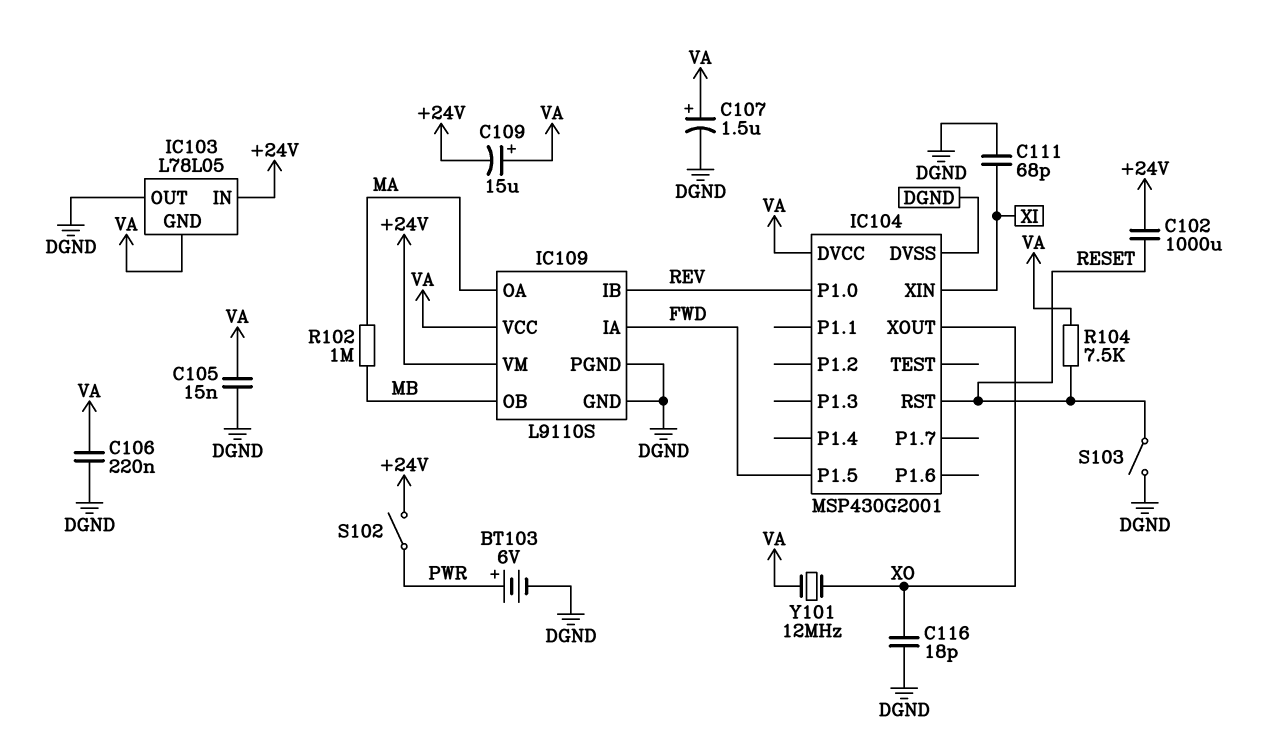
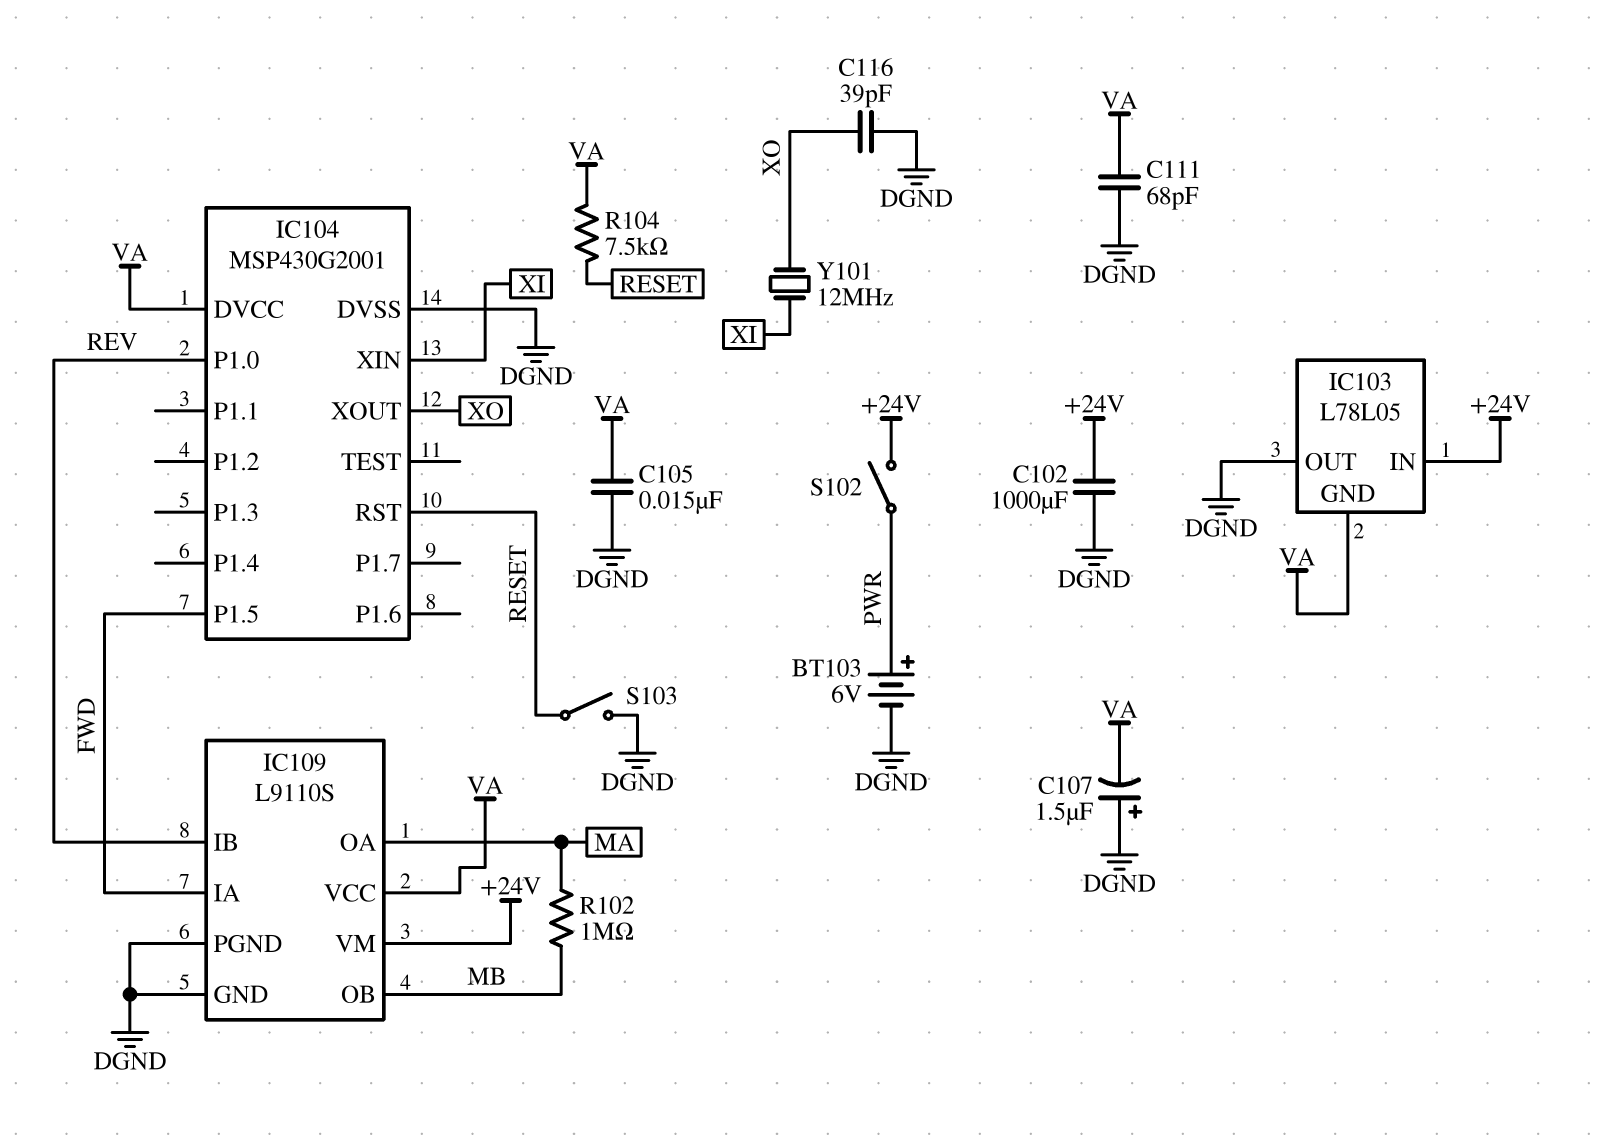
C102: 1000uF (+24V, RESET) -> 1000uF (+24V, DGND)
C106: 220nF (DGND, VA) -> none
C107: 1.5uF (plus VA, minus DGND) -> 1.5uF (plus DGND, minus VA)
C109: 15uF (plus VA, minus +24V) -> none
C111: 68pF (DGND, XI) -> 68pF (DGND, VA)
C116: 18pF (DGND, XO) -> 39pF (DGND, XO)
Y101: 12MHz (VA, XO) -> 12MHz (XI, XO)

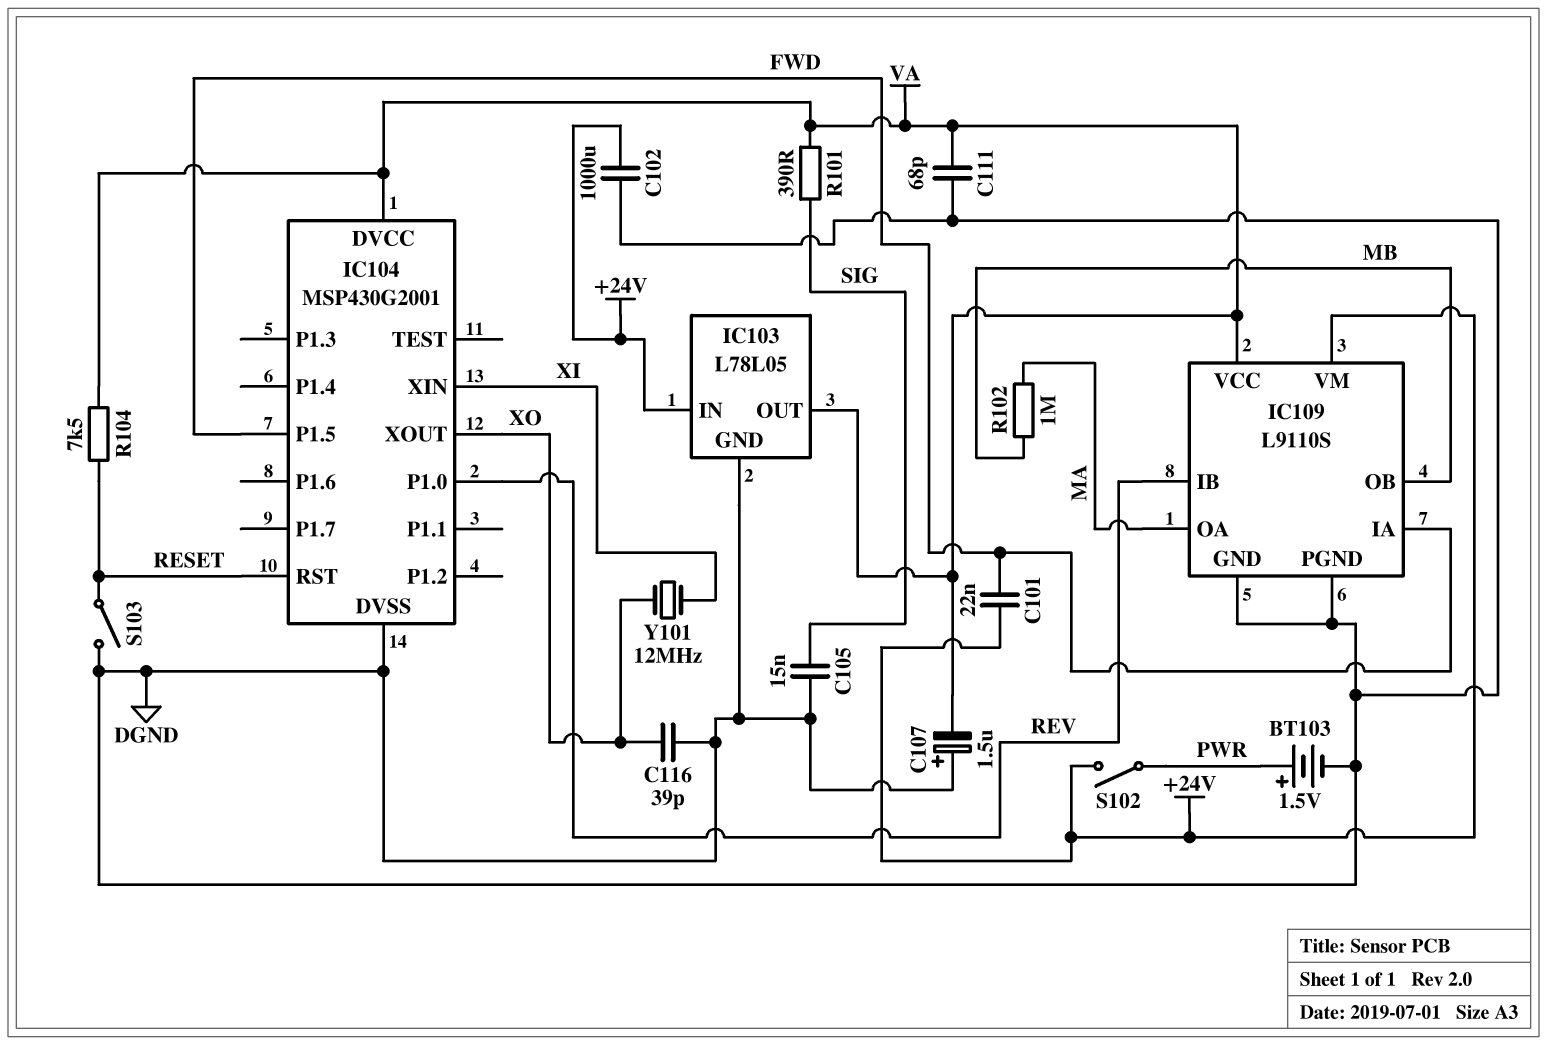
BT103: 6V (plus PWR, minus DGND) -> 1.5V (plus PWR, minus DGND)
C101: none -> 22nF (+24V, FWD)
C105: 15nF (DGND, VA) -> 15nF (DGND, SIG)
IC103 pin GND: VA -> DGND
IC103 pin OUT: DGND -> VA
R101: none -> 390 (SIG, VA)

